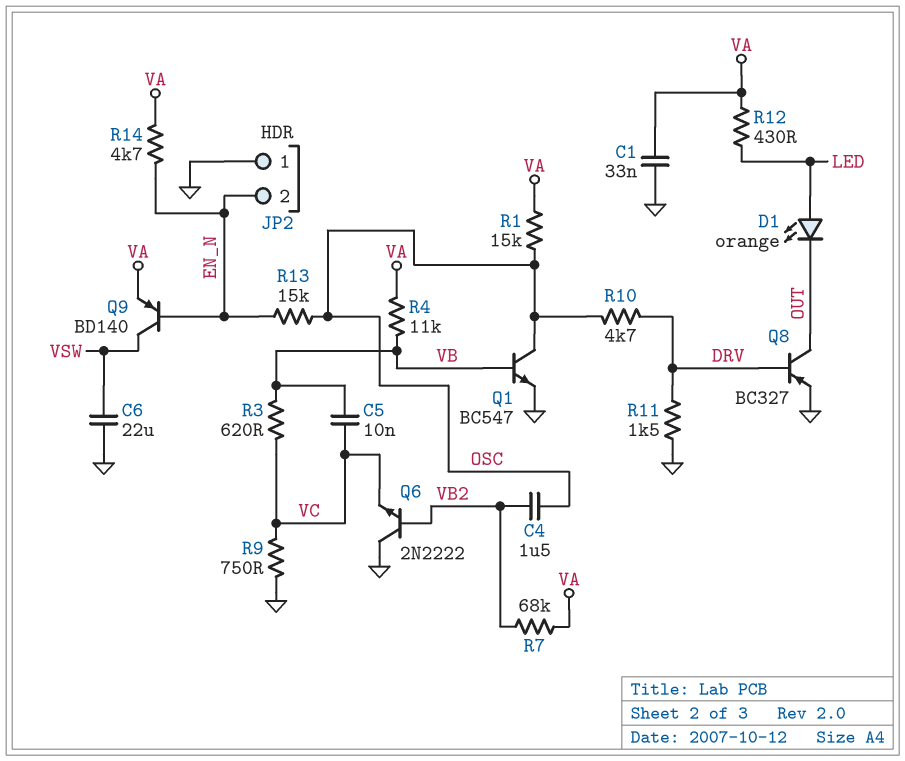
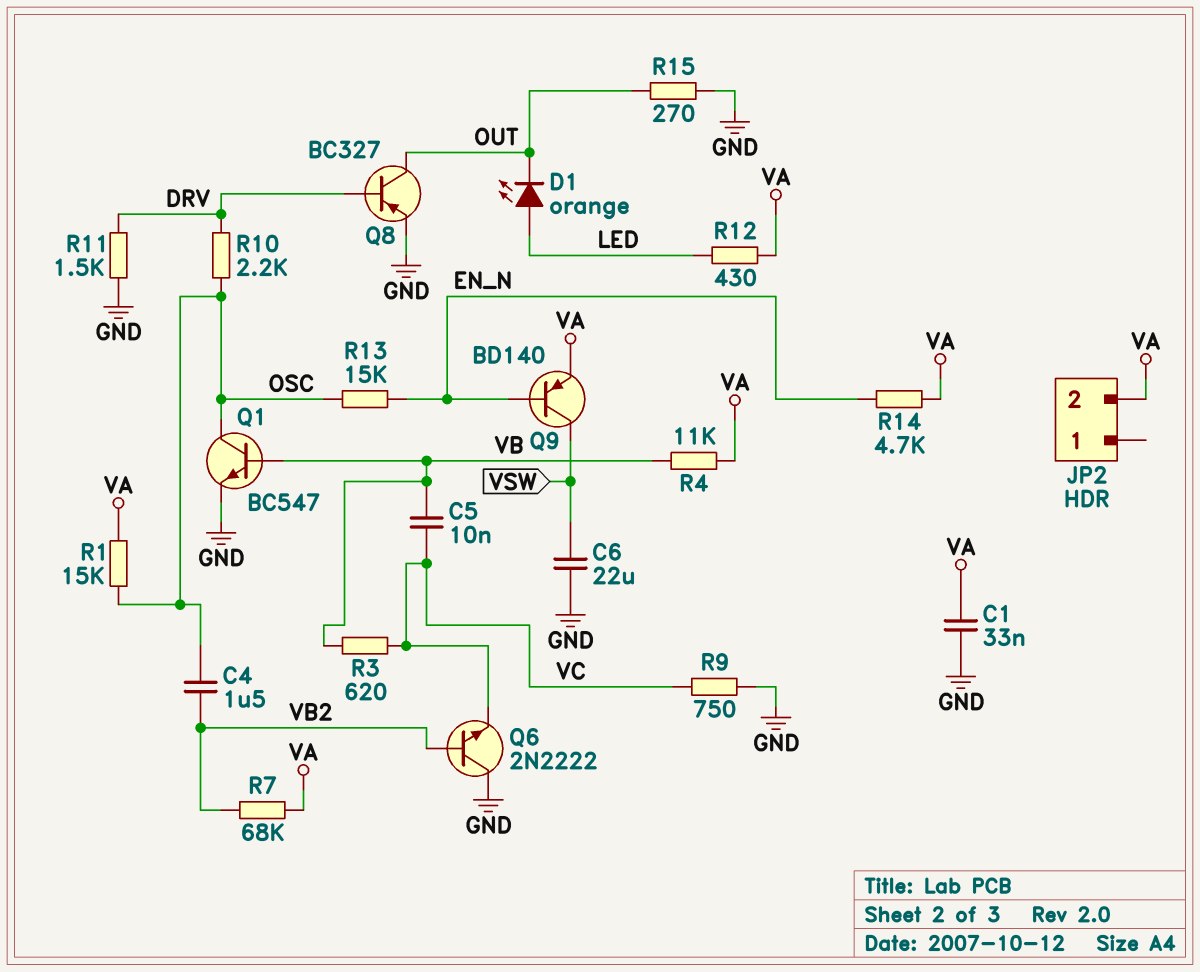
JP2 pin 1: GND -> none
JP2 pin 2: EN_N -> VA
R10: 4.7k (DRV, OSC) -> 2.2k (DRV, OSC)
R15: none -> 270 (GND, OUT)

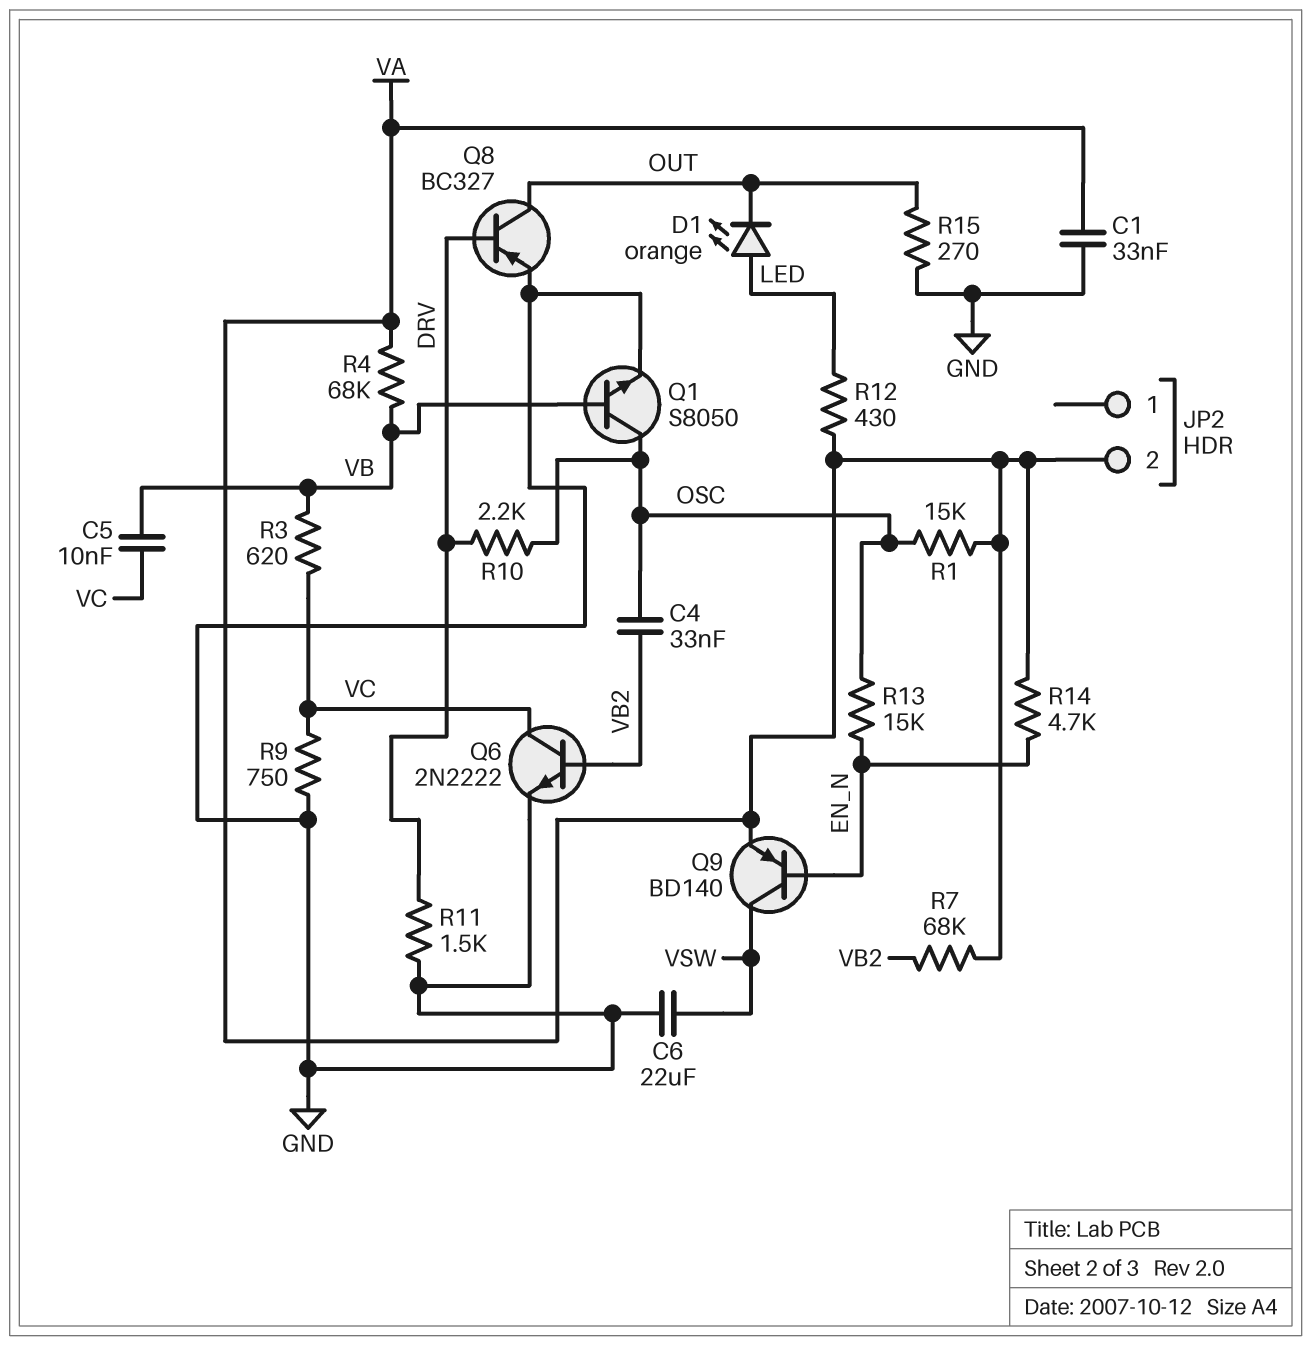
C4: 1.5uF (OSC, VB2) -> 33nF (OSC, VB2)
Q1: NPN BC547 (B VB, C OSC, E GND) -> NPN S8050 (B VB, C OSC, E GND)
Q6: NPN 2N2222 (B VB2, C GND, E VC) -> NPN 2N2222 (B VB2, C VC, E GND)
R4: 11k (VA, VB) -> 68k (VA, VB)

